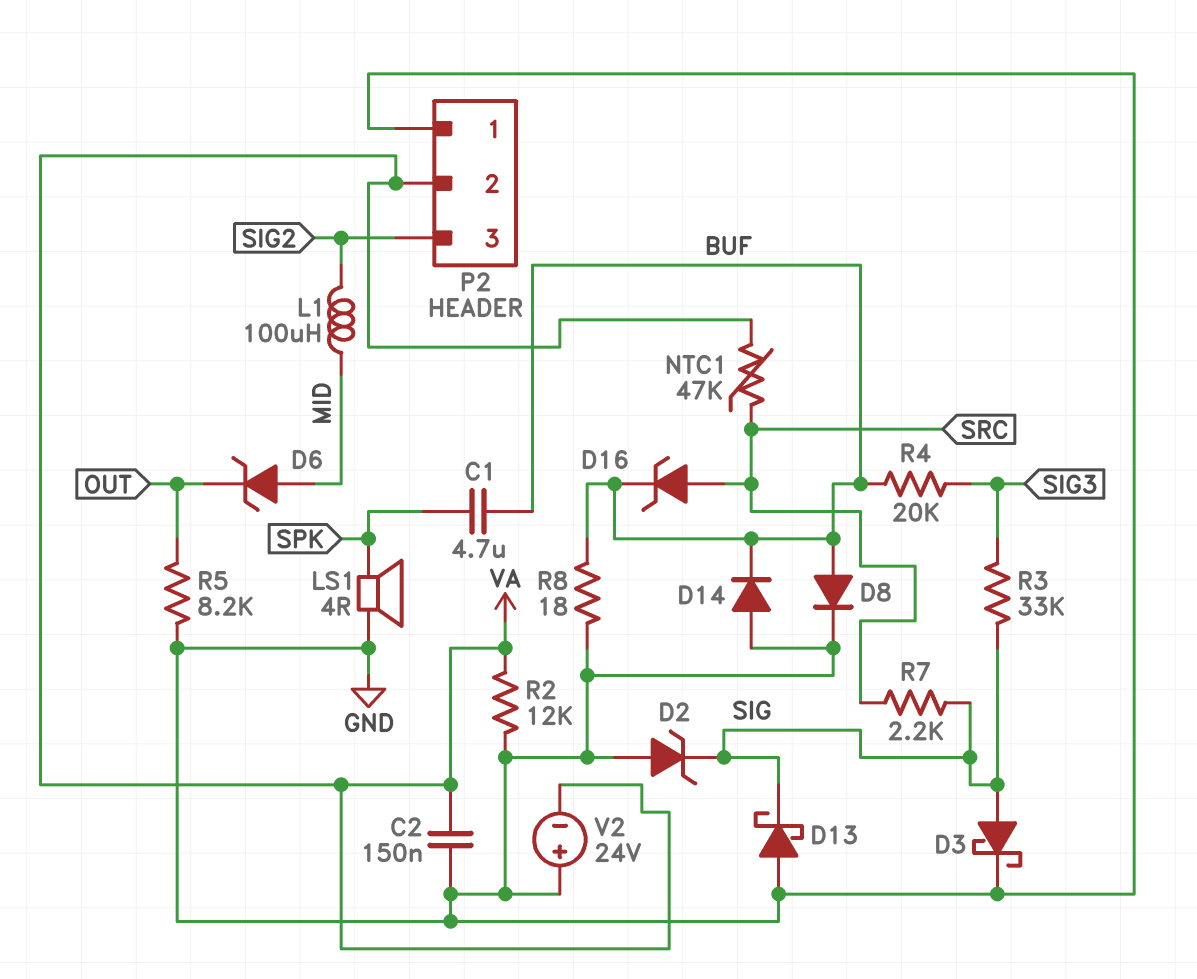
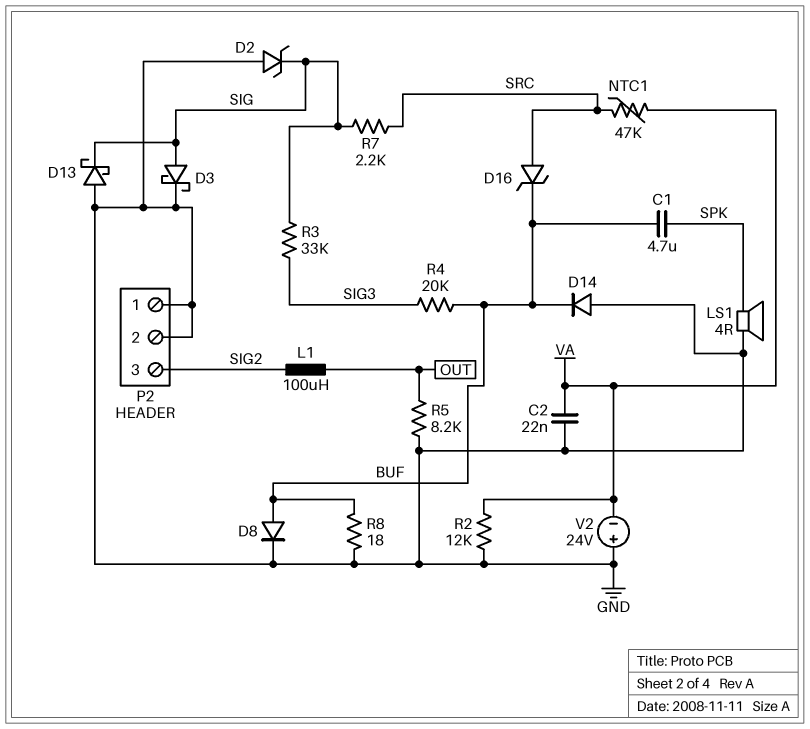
C2: 150nF (GND, VA) -> 22nF (GND, VA)
D6: zener (A MID, K OUT) -> none
L1: 100uH (MID, SIG2) -> 100uH (OUT, SIG2)
P2 pin 2: VA -> GND

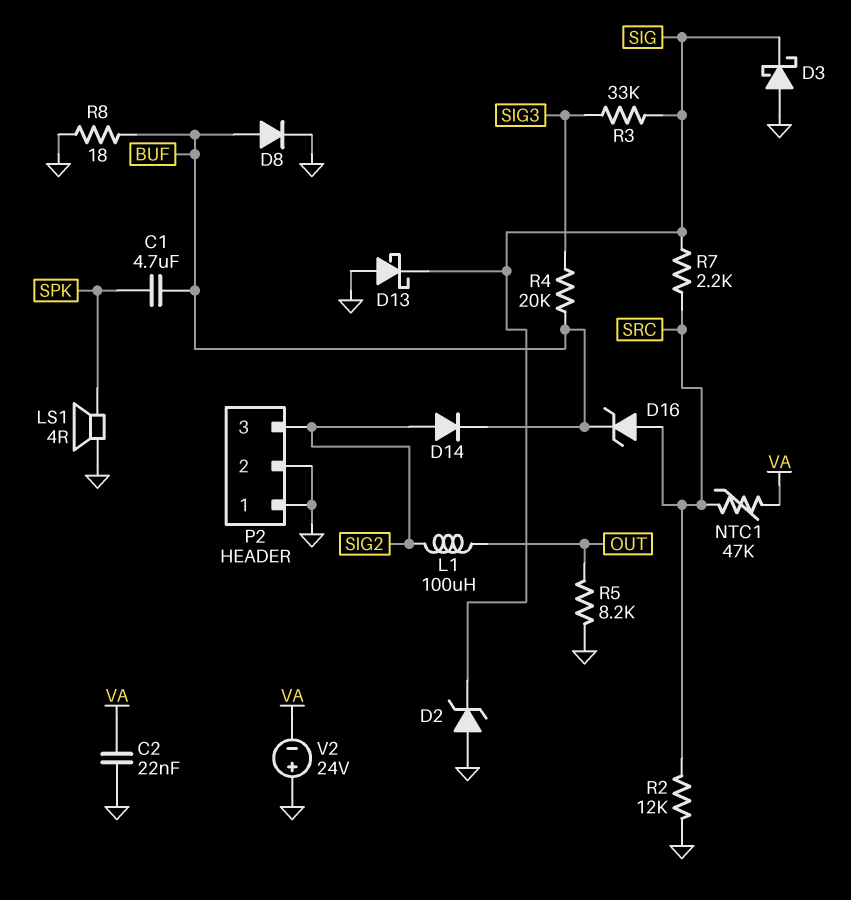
D3: schottky (A SIG, K GND) -> schottky (A GND, K SIG)
D14: diode (A GND, K BUF) -> diode (A SIG2, K BUF)
R2: 12k (GND, VA) -> 12k (GND, SRC)

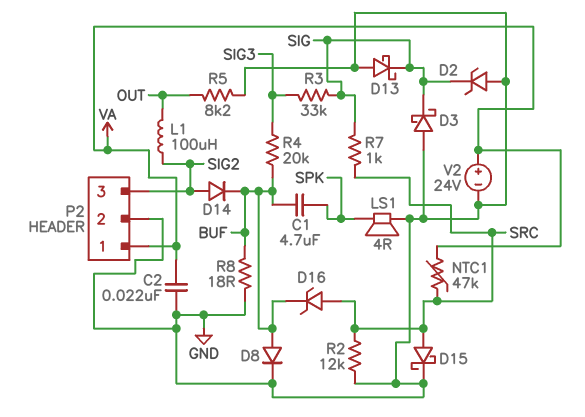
D15: none -> schottky (A SRC, K GND)
P2 pin 1: GND -> VA
R7: 2.2k (SIG, SRC) -> 1k (SIG, SRC)
V2: 24V (plus GND, minus VA) -> 24V (plus VA, minus GND)

